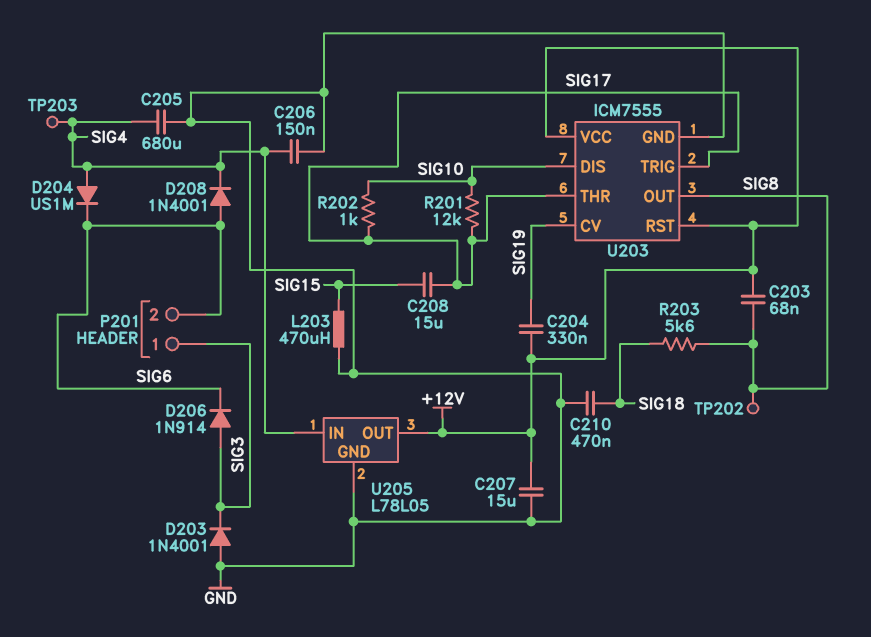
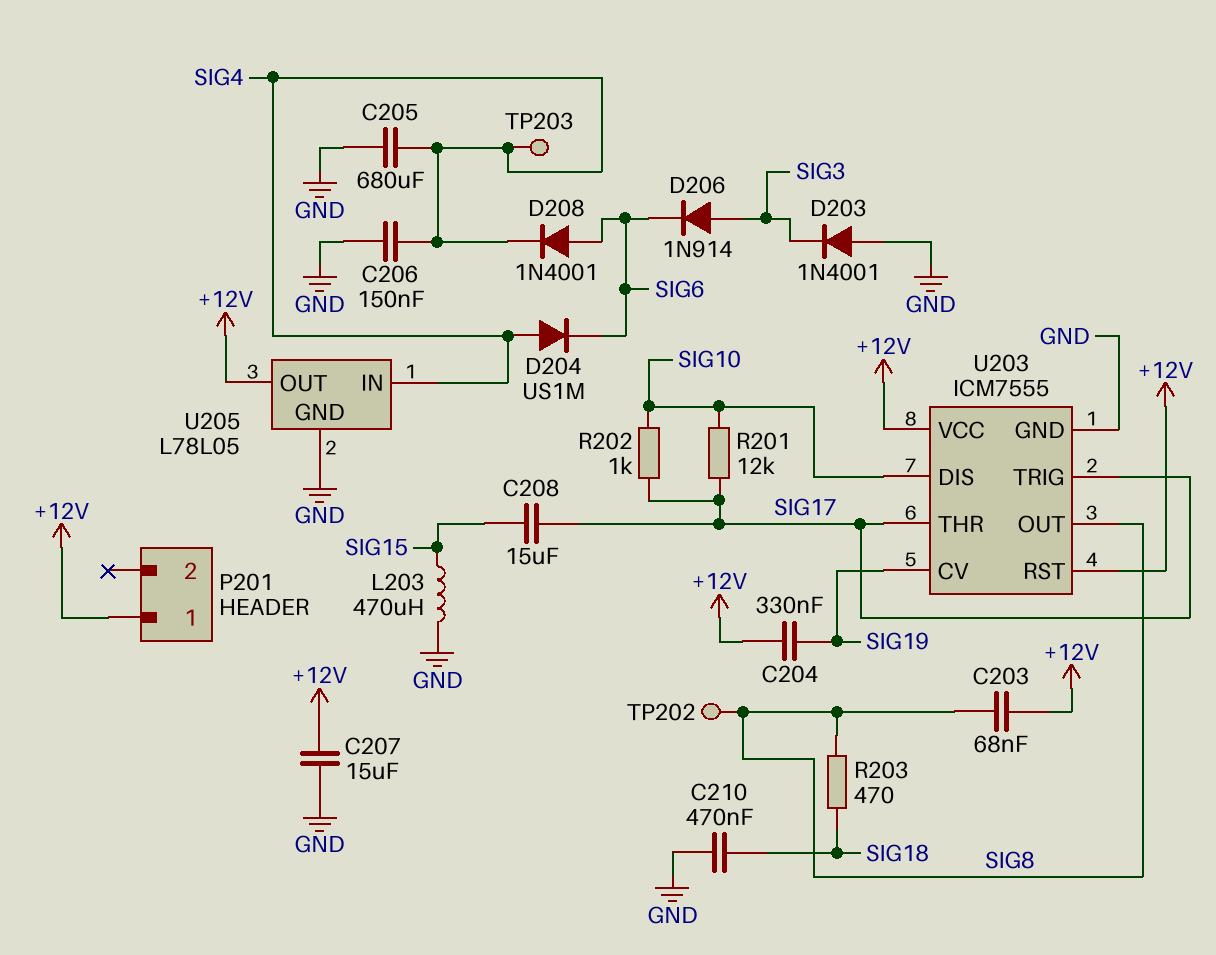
P201 pin 1: SIG3 -> +12V
P201 pin 2: SIG6 -> none
R203: 5.6k (SIG8, SIG18) -> 470 (SIG8, SIG18)

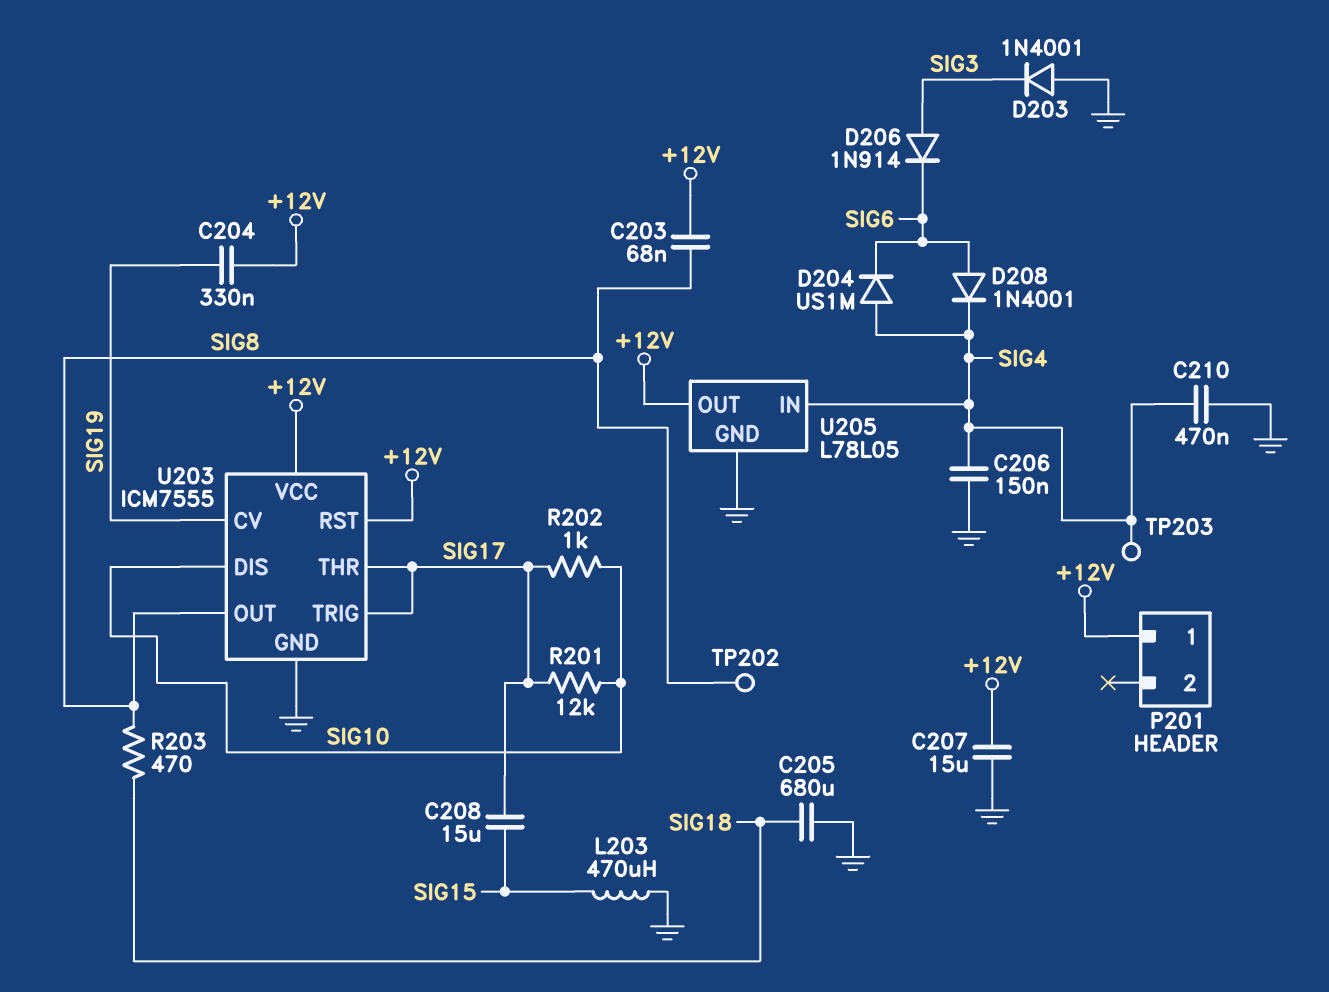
C205: 680uF (GND, SIG4) -> 680uF (GND, SIG18)
C210: 470nF (GND, SIG18) -> 470nF (GND, SIG4)

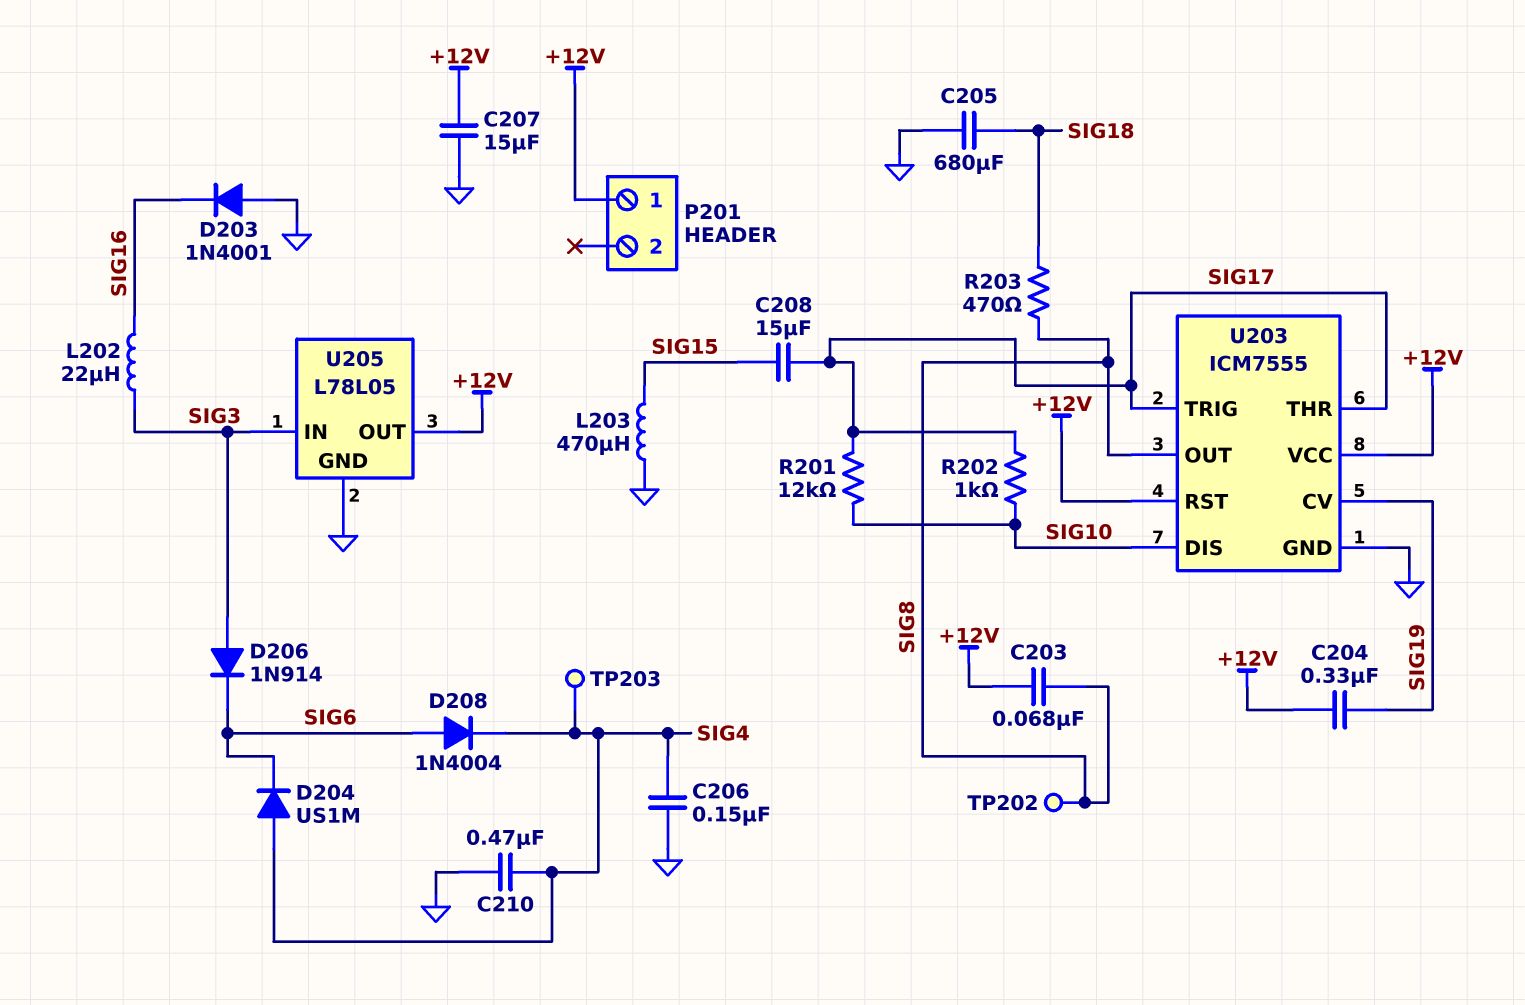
D203: diode 1N4001 (A GND, K SIG3) -> diode 1N4001 (A GND, K SIG16)
D208: diode 1N4001 (A SIG6, K SIG4) -> diode 1N4004 (A SIG6, K SIG4)
L202: none -> 22uH (SIG3, SIG16)
U205 pin IN: SIG4 -> SIG3

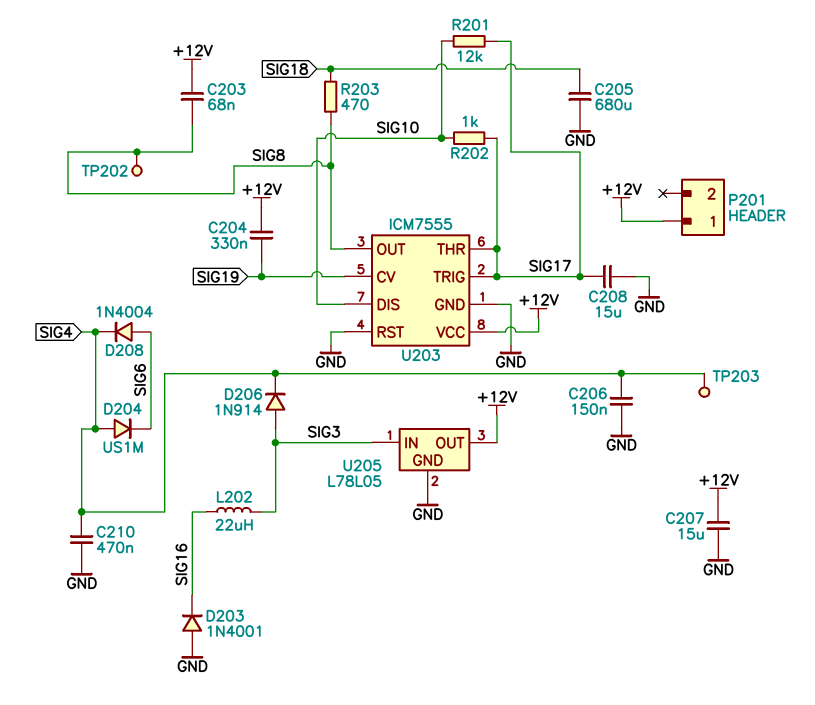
C208: 15uF (SIG15, SIG17) -> 15uF (GND, SIG17)
D206: diode 1N914 (A SIG3, K SIG6) -> diode 1N914 (A SIG3, K SIG4)
L203: 470uH (GND, SIG15) -> none
U203 pin RST: +12V -> GND

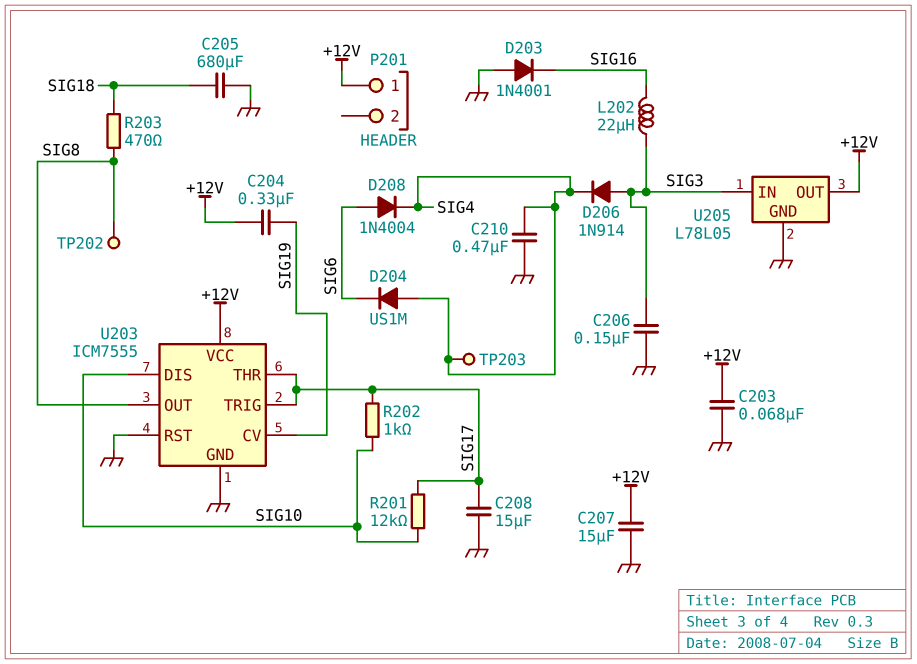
C203: 68nF (+12V, SIG8) -> 68nF (+12V, GND)
C206: 150nF (GND, SIG4) -> 150nF (GND, SIG3)

